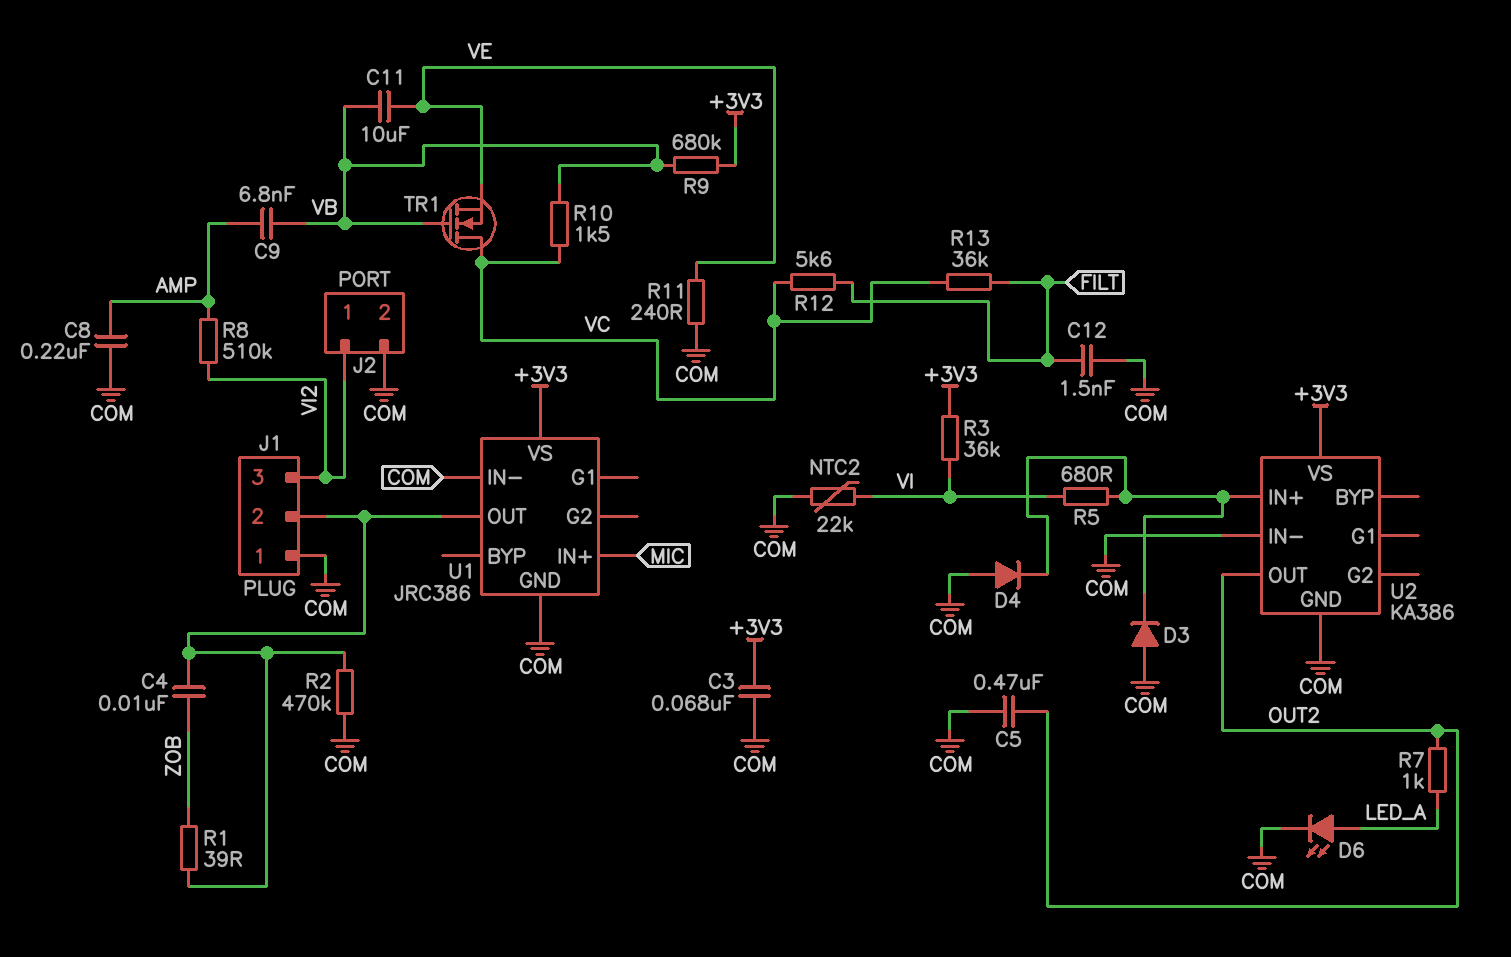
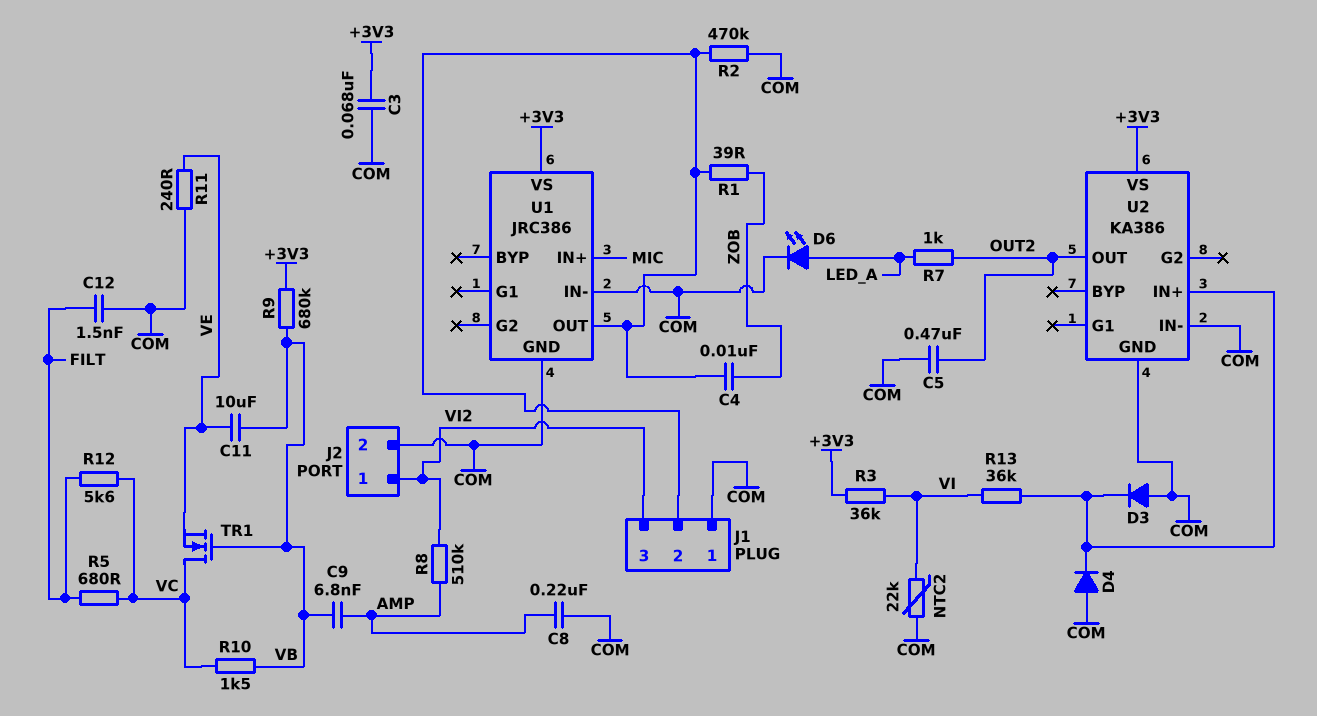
R5: 680 (U2/IN+, VI) -> 680 (FILT, VC)
R13: 36k (FILT, VC) -> 36k (U2/IN+, VI)

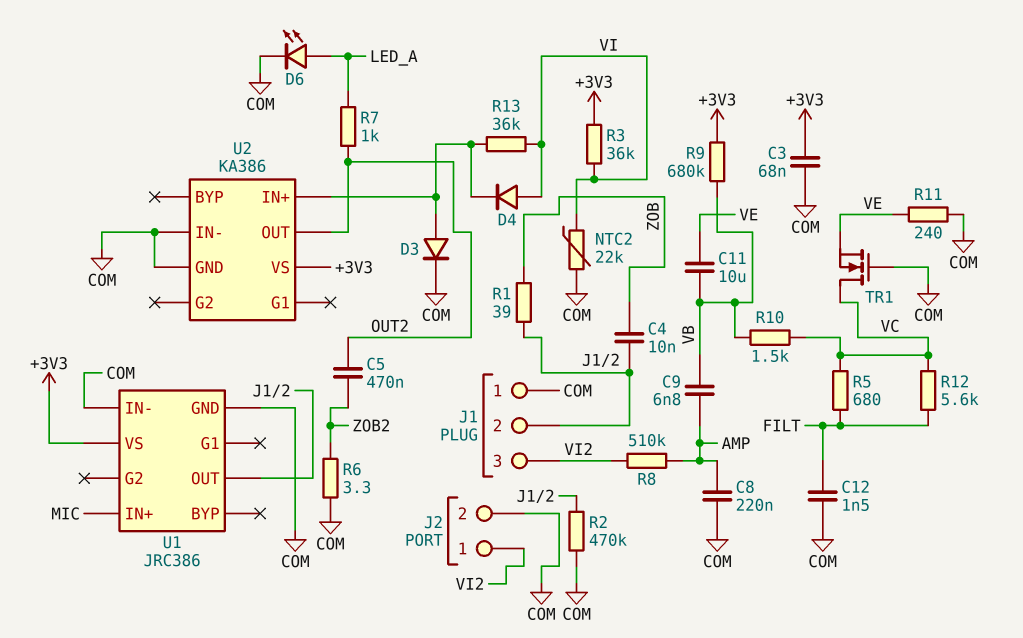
C5: 470nF (COM, OUT2) -> 470nF (OUT2, ZOB2)
D3: diode (A COM, K U2/IN+) -> diode (A U2/IN+, K COM)
D4: diode (A COM, K U2/IN+) -> diode (A VI, K U2/IN+)
R6: none -> 3.3 (COM, ZOB2)
TR1: NMOS (G VB, D VC, S VE) -> NMOS (G COM, D VC, S VE)

